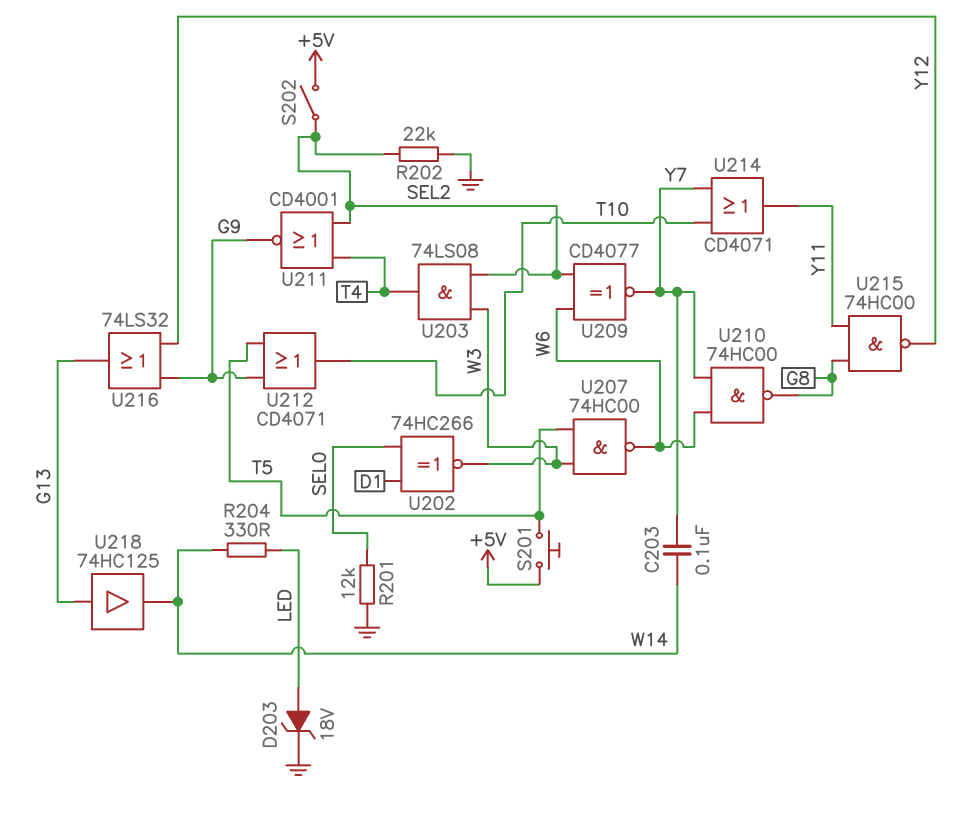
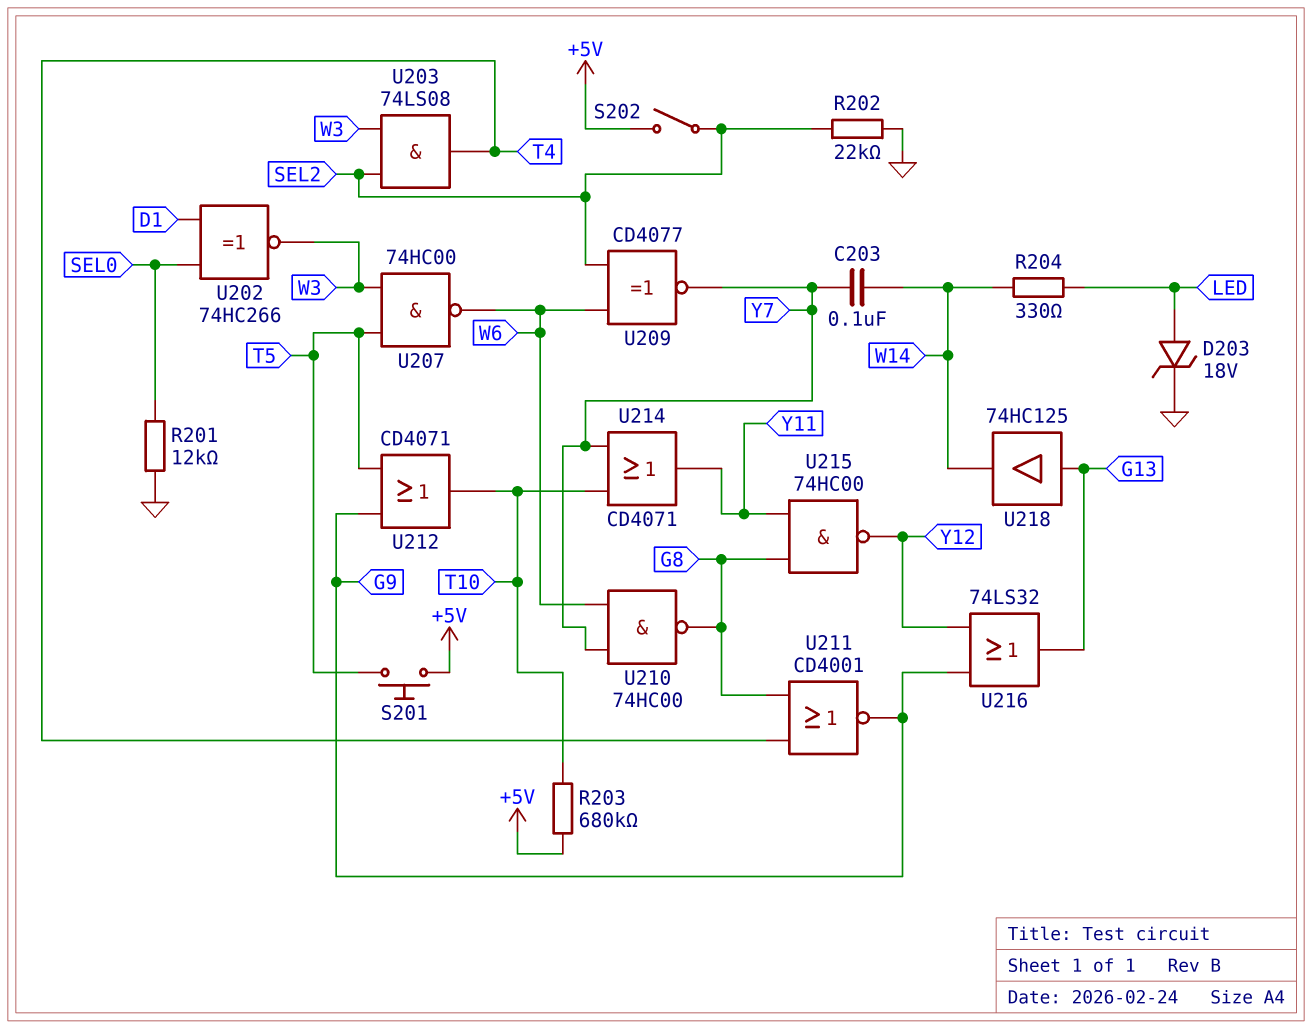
R203: none -> 680k (+5V, T10)
U211: NOR CD4001 (in SEL2, in T4, out G9) -> NOR CD4001 (in G8, in T4, out G9)

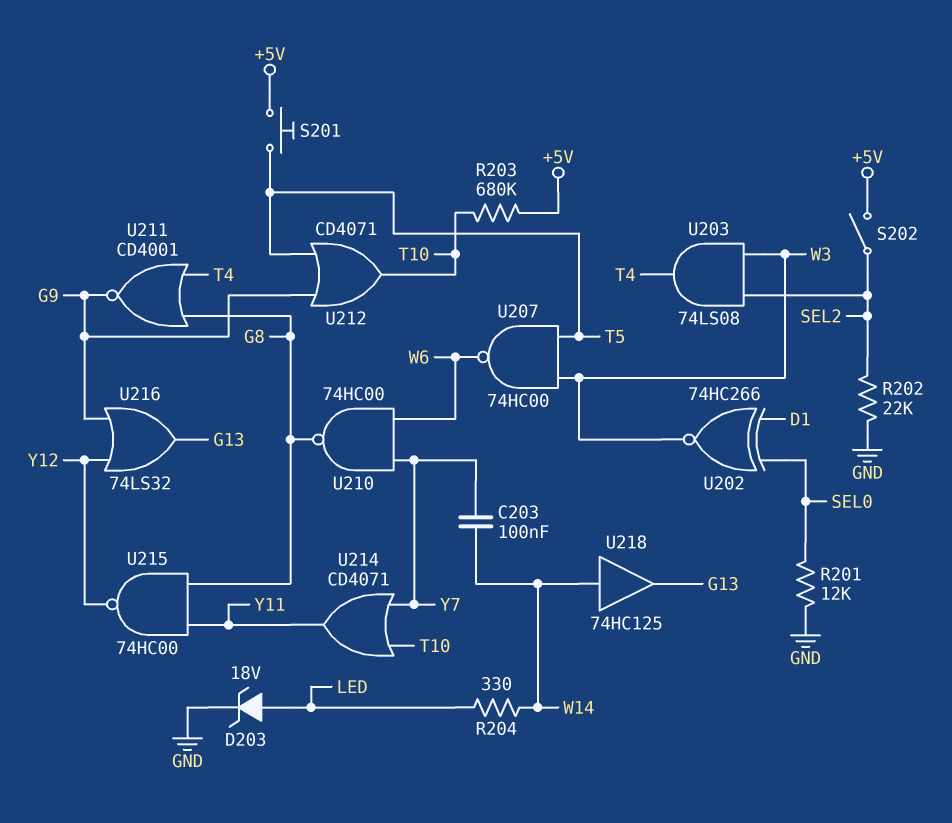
U209: XNOR CD4077 (in SEL2, in W6, out Y7) -> none
U218: buffer 74HC125 (in G13, out W14) -> buffer 74HC125 (in W14, out G13)

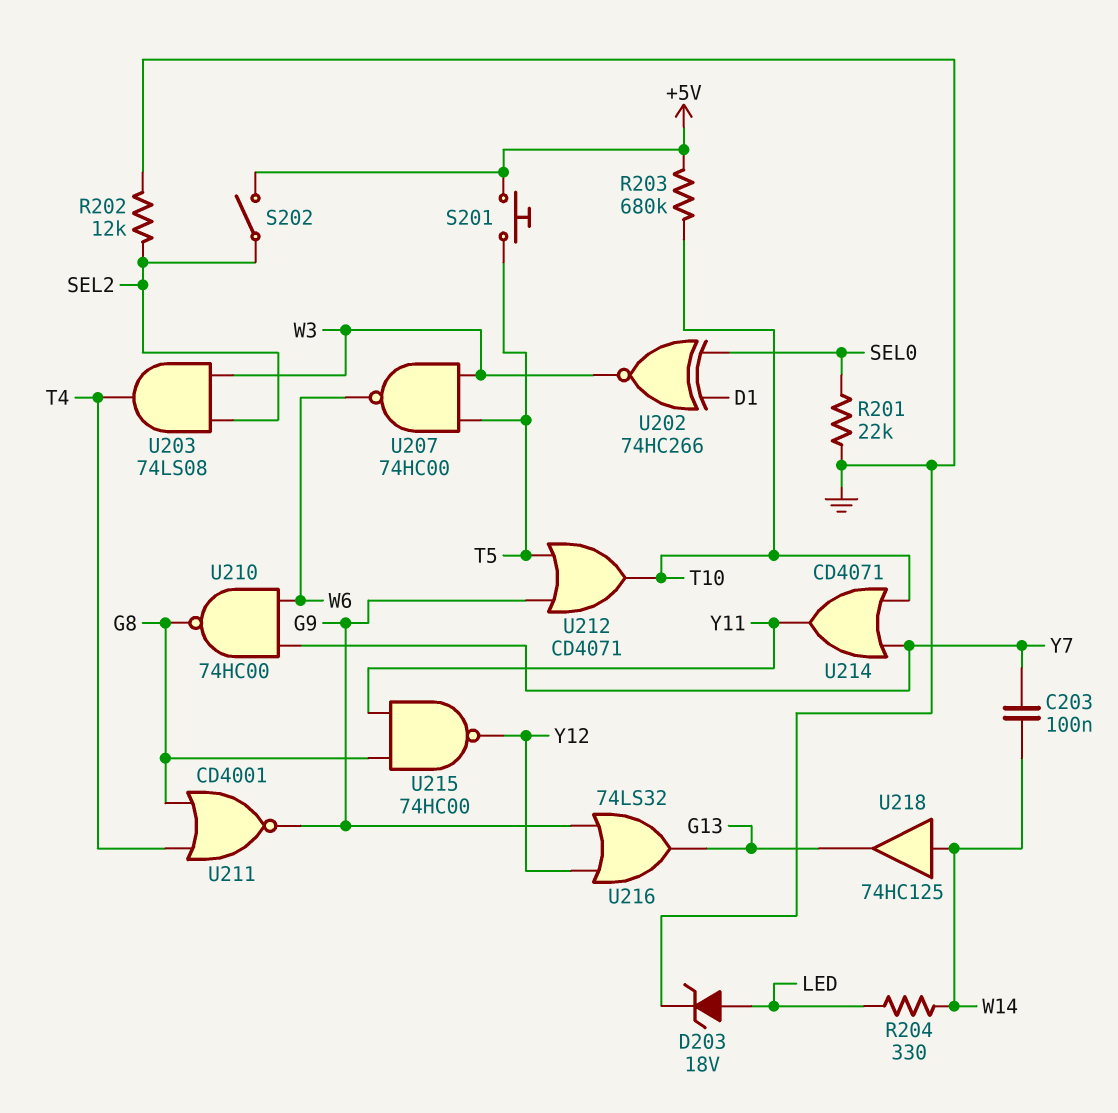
R201: 12k (GND, SEL0) -> 22k (GND, SEL0)
R202: 22k (GND, SEL2) -> 12k (GND, SEL2)

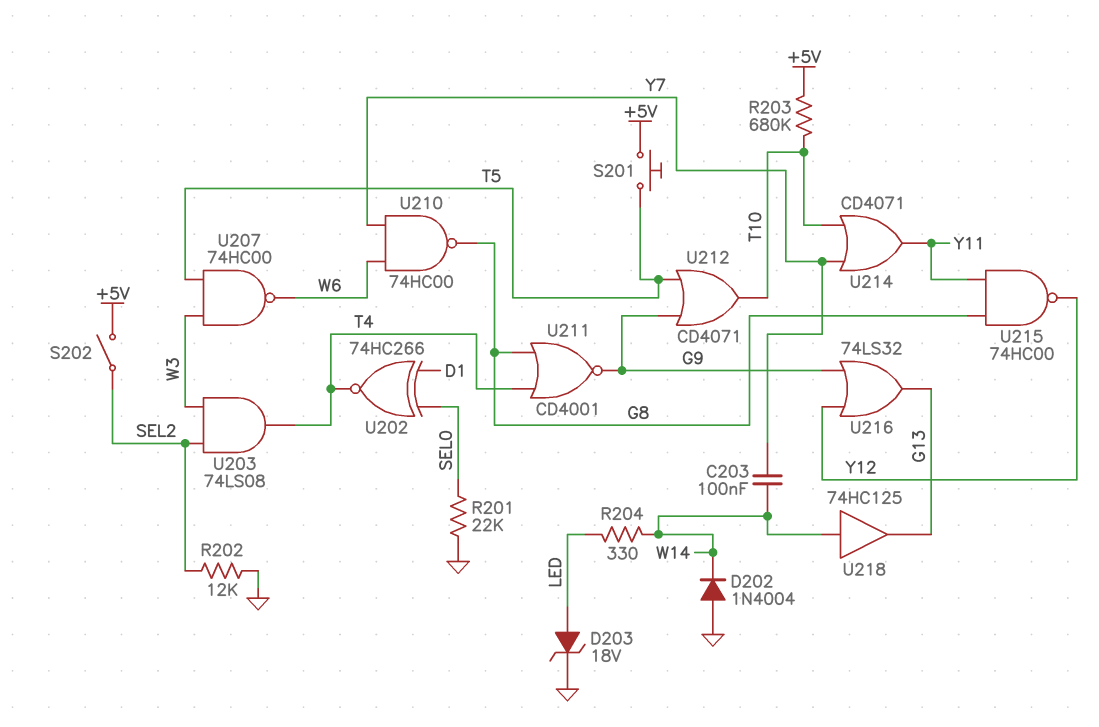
D202: none -> diode 1N4004 (A GND, K W14)
U202: XNOR 74HC266 (in D1, in SEL0, out W3) -> XNOR 74HC266 (in D1, in SEL0, out T4)

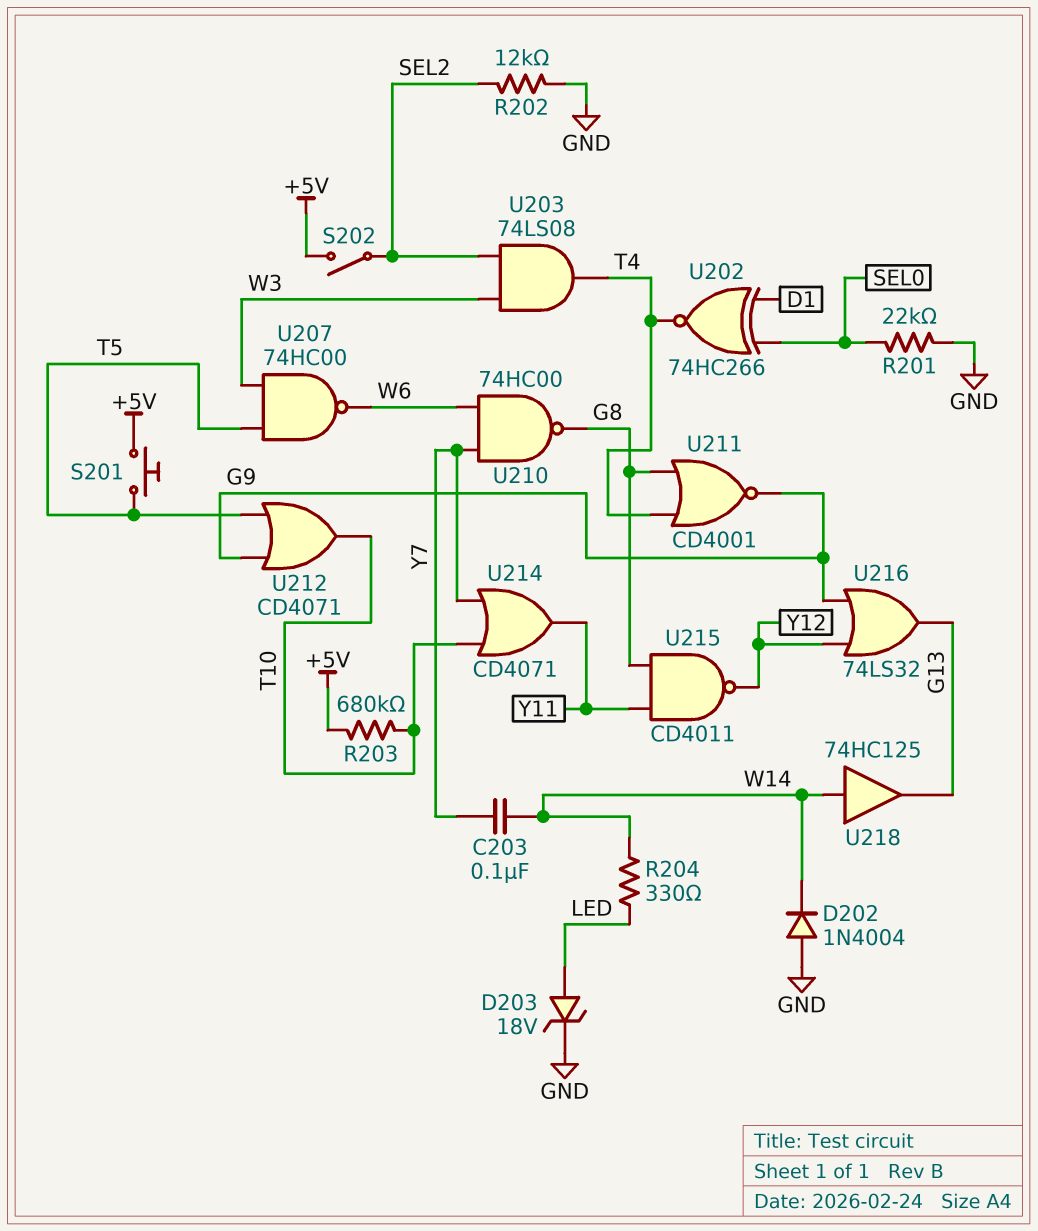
U215: NAND 74HC00 (in G8, in Y11, out Y12) -> NAND CD4011 (in G8, in Y11, out Y12)

